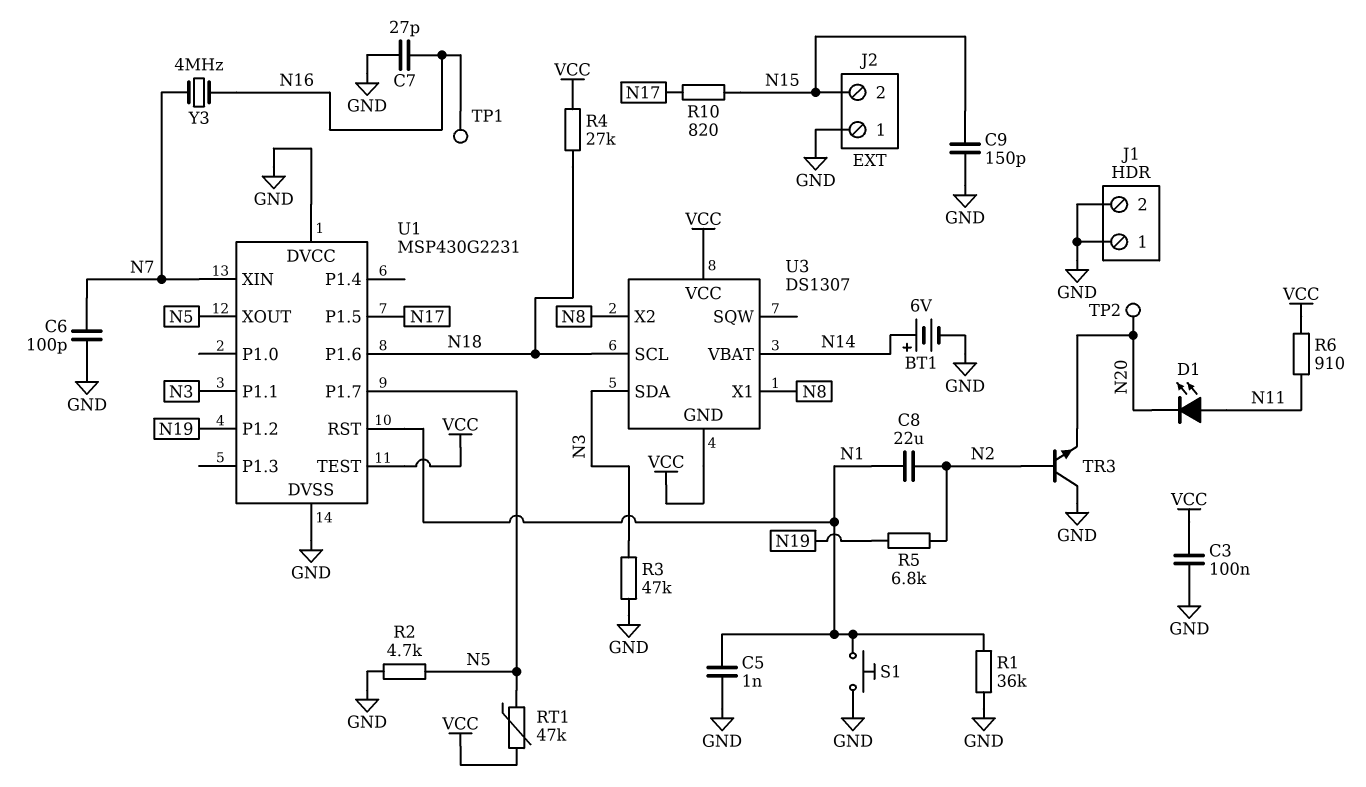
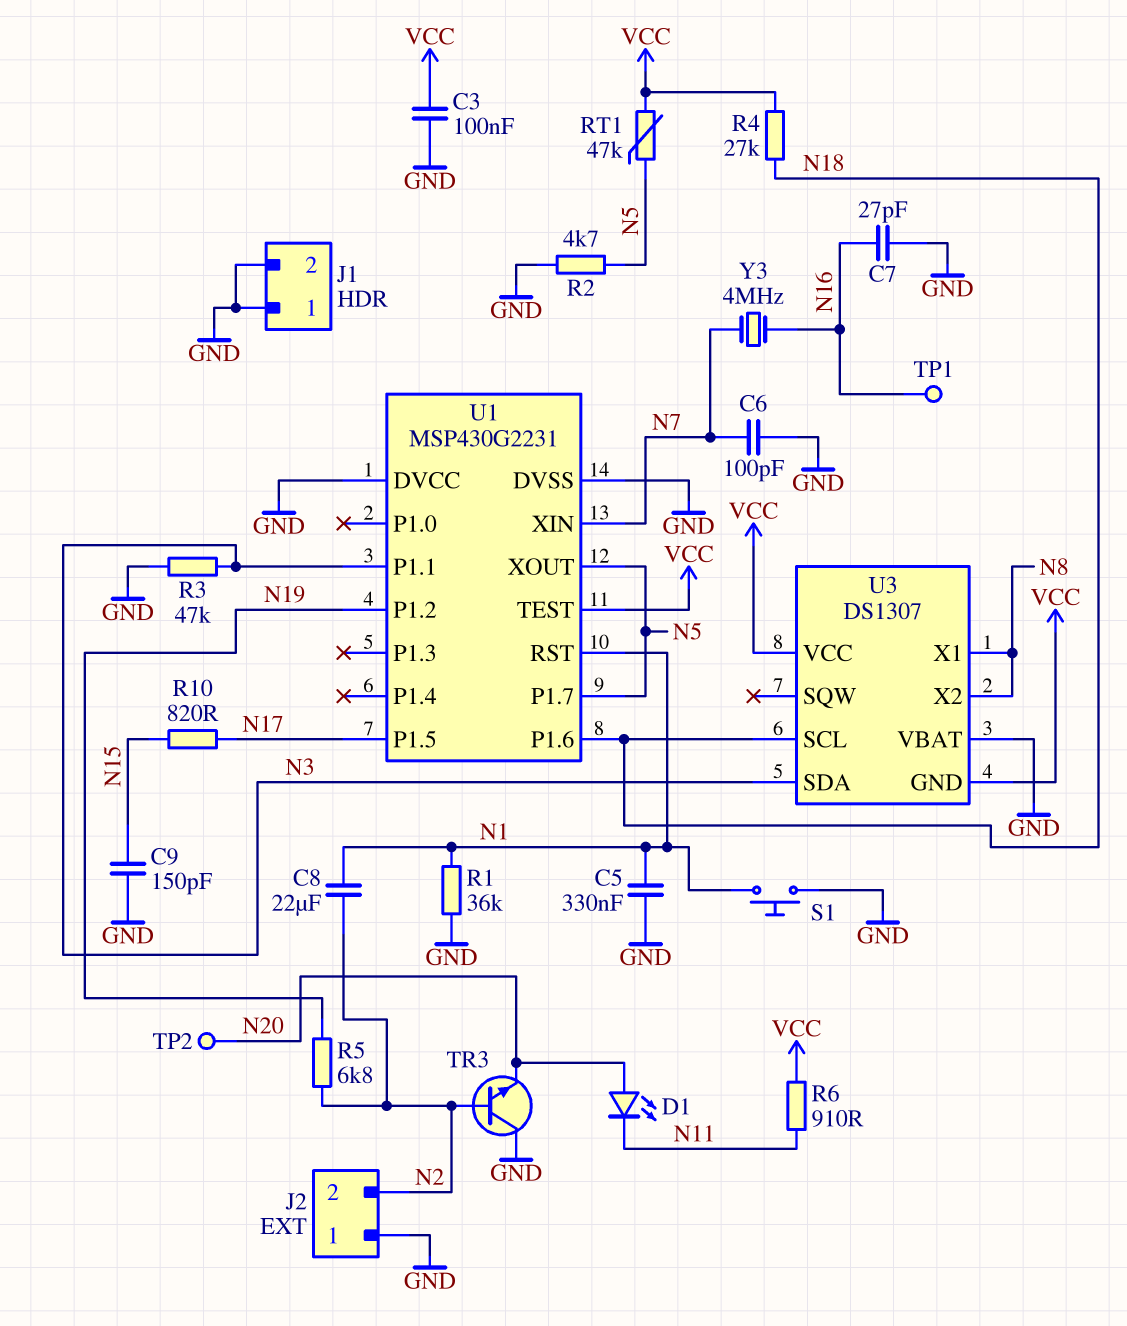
BT1: 6V (plus N14, minus GND) -> none
C5: 1nF (GND, N1) -> 330nF (GND, N1)
D1: LED (A N11, K N20) -> LED (A N20, K N11)
J2 pin 2: N15 -> N2
U3 pin VBAT: N14 -> GND

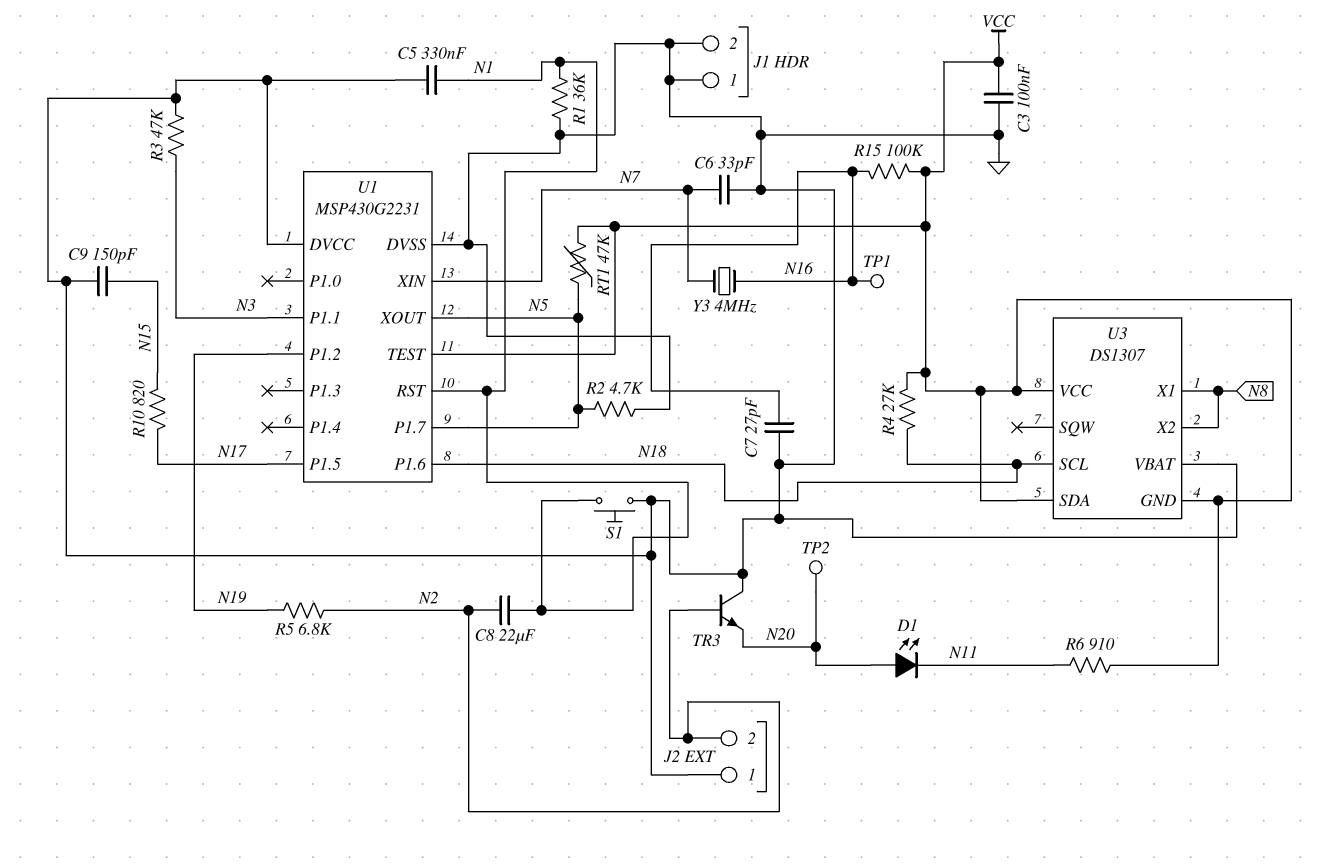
C6: 100pF (GND, N7) -> 33pF (GND, N7)
R15: none -> 100k (N16, VCC)
U3 pin SDA: N3 -> VCC

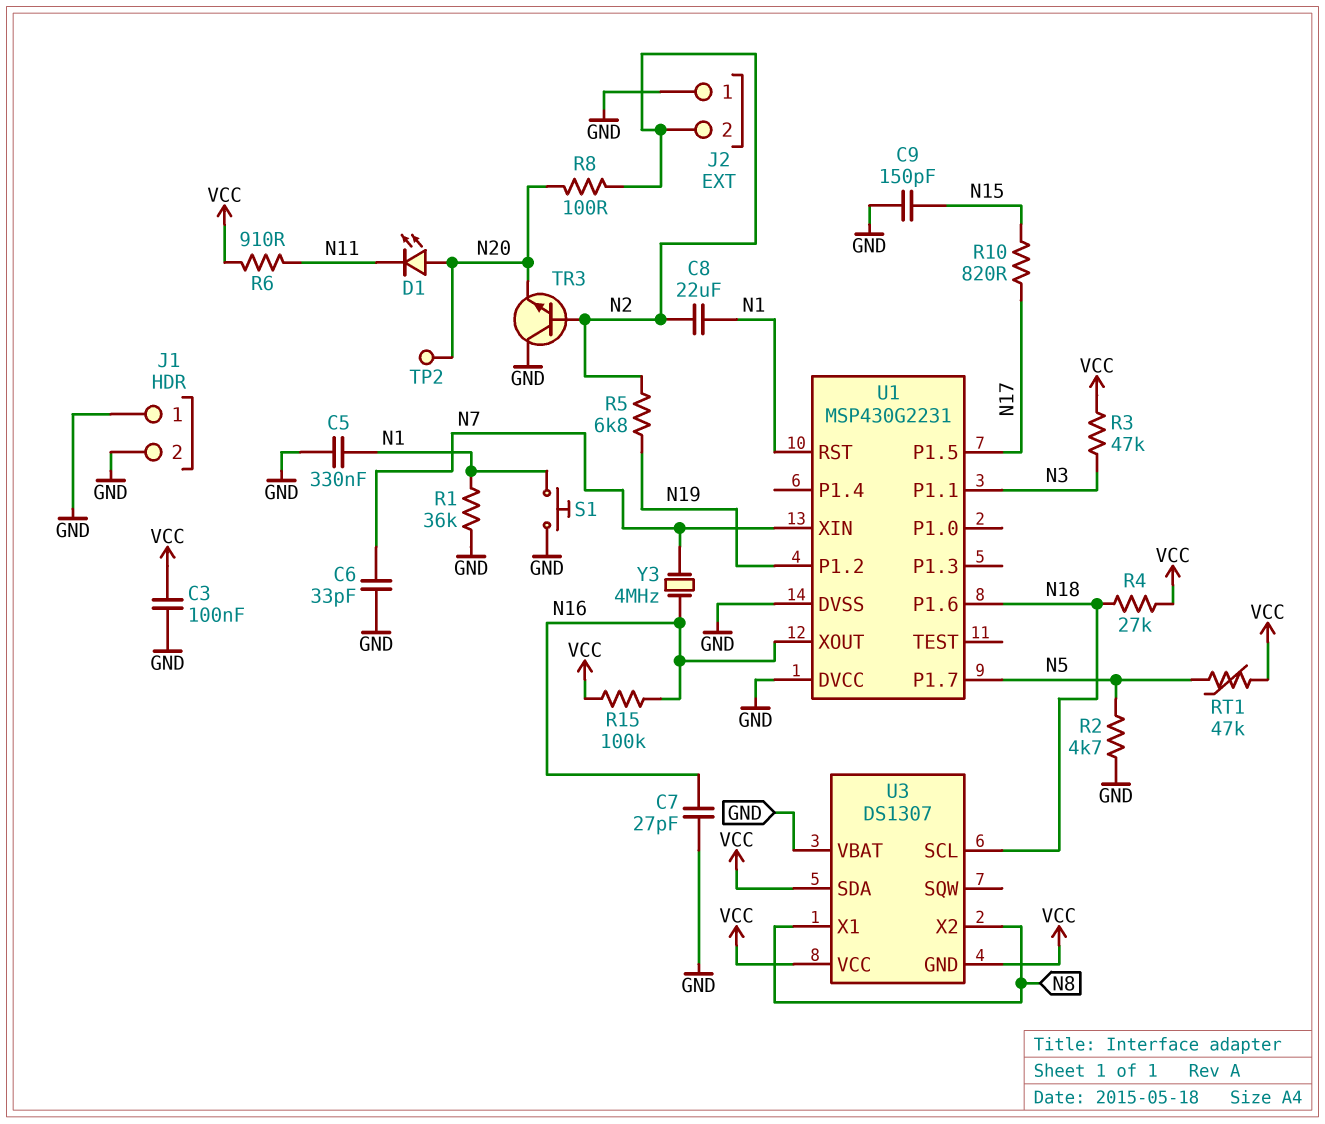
R3: 47k (GND, N3) -> 47k (N3, VCC)
R8: none -> 100 (N2, N20)
TP1: test point (N16) -> none
U1 pin TEST: VCC -> none
U1 pin XOUT: N5 -> N16

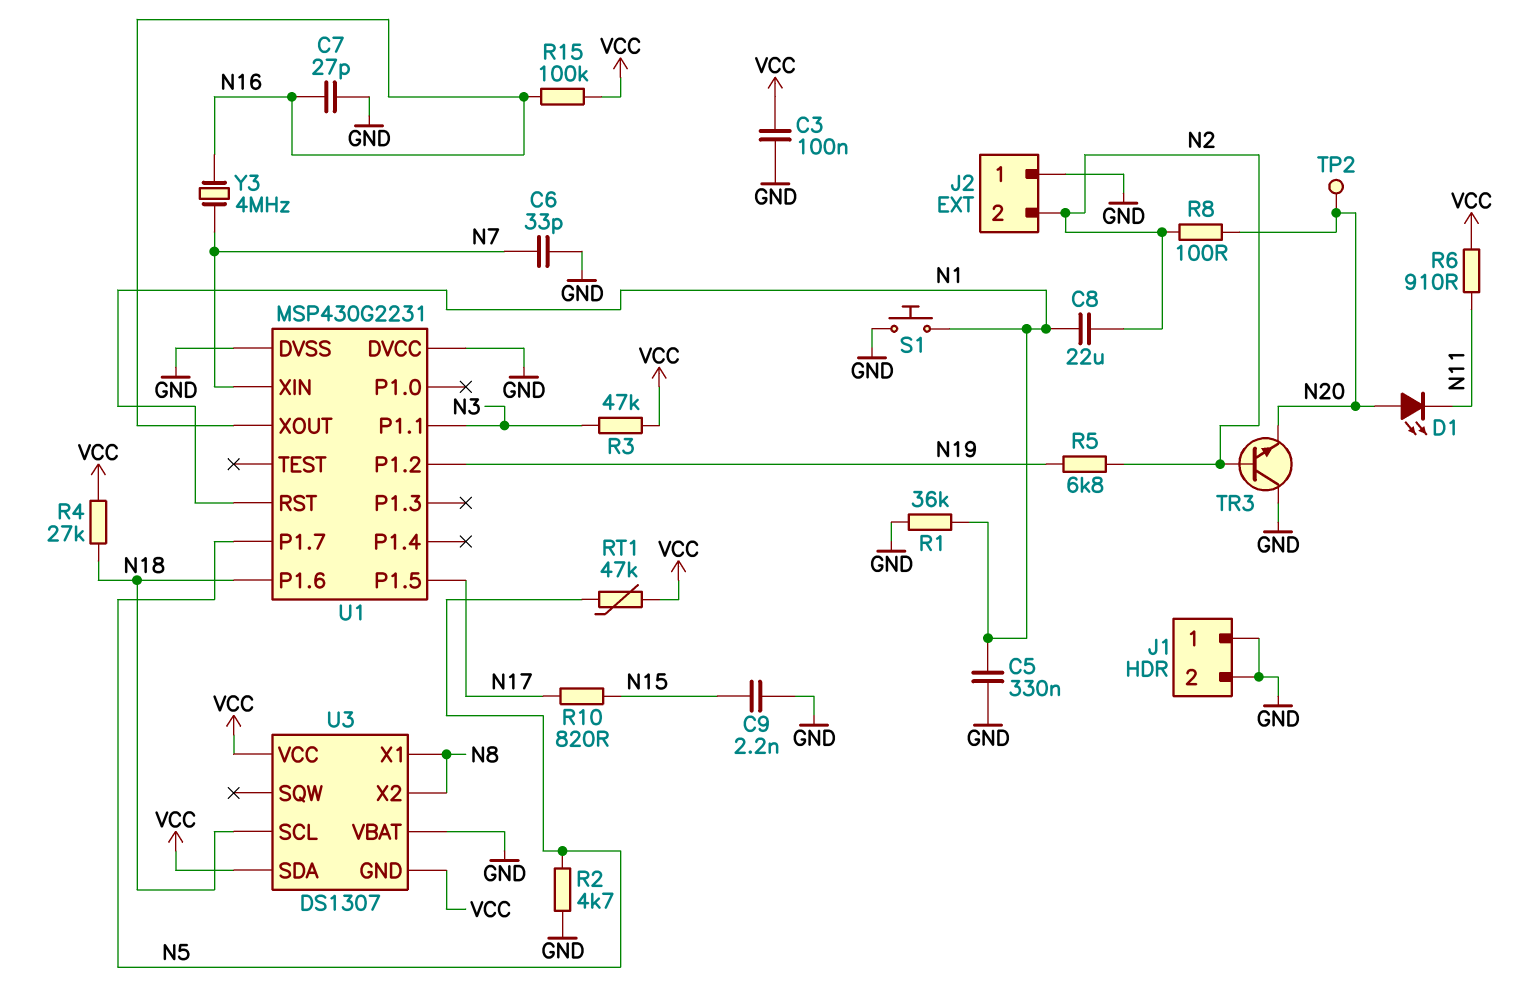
C9: 150pF (GND, N15) -> 2.2nF (GND, N15)

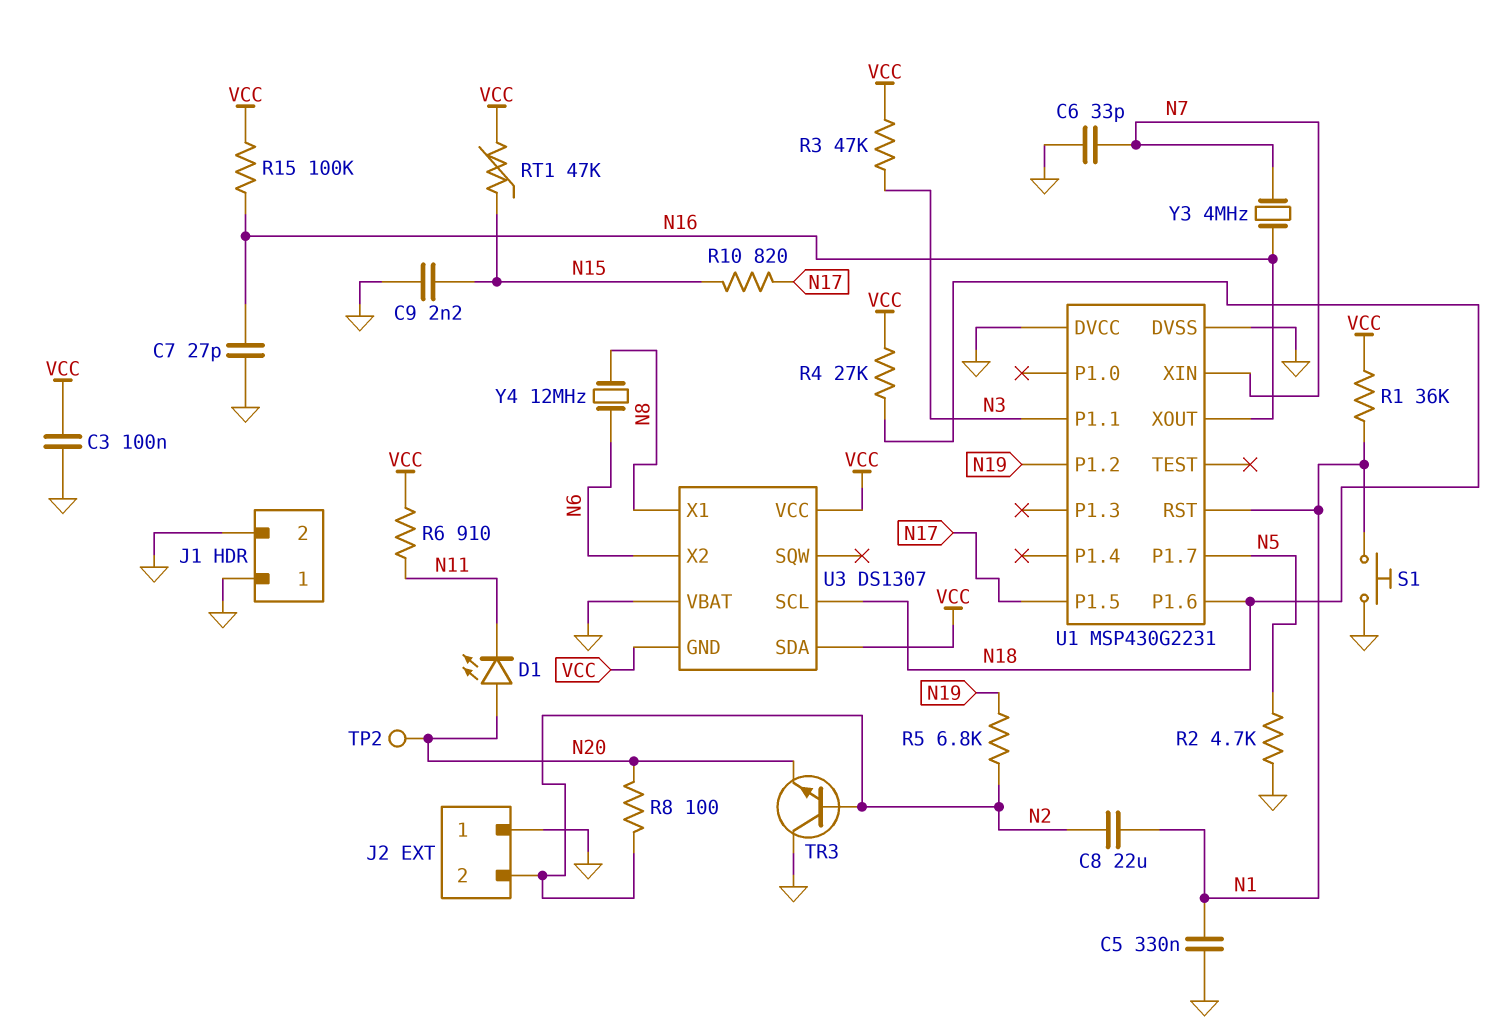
R1: 36k (GND, N1) -> 36k (N1, VCC)
RT1: 47k (N5, VCC) -> 47k (N15, VCC)
U3 pin X2: N8 -> N6
Y4: none -> 12MHz (N6, N8)

